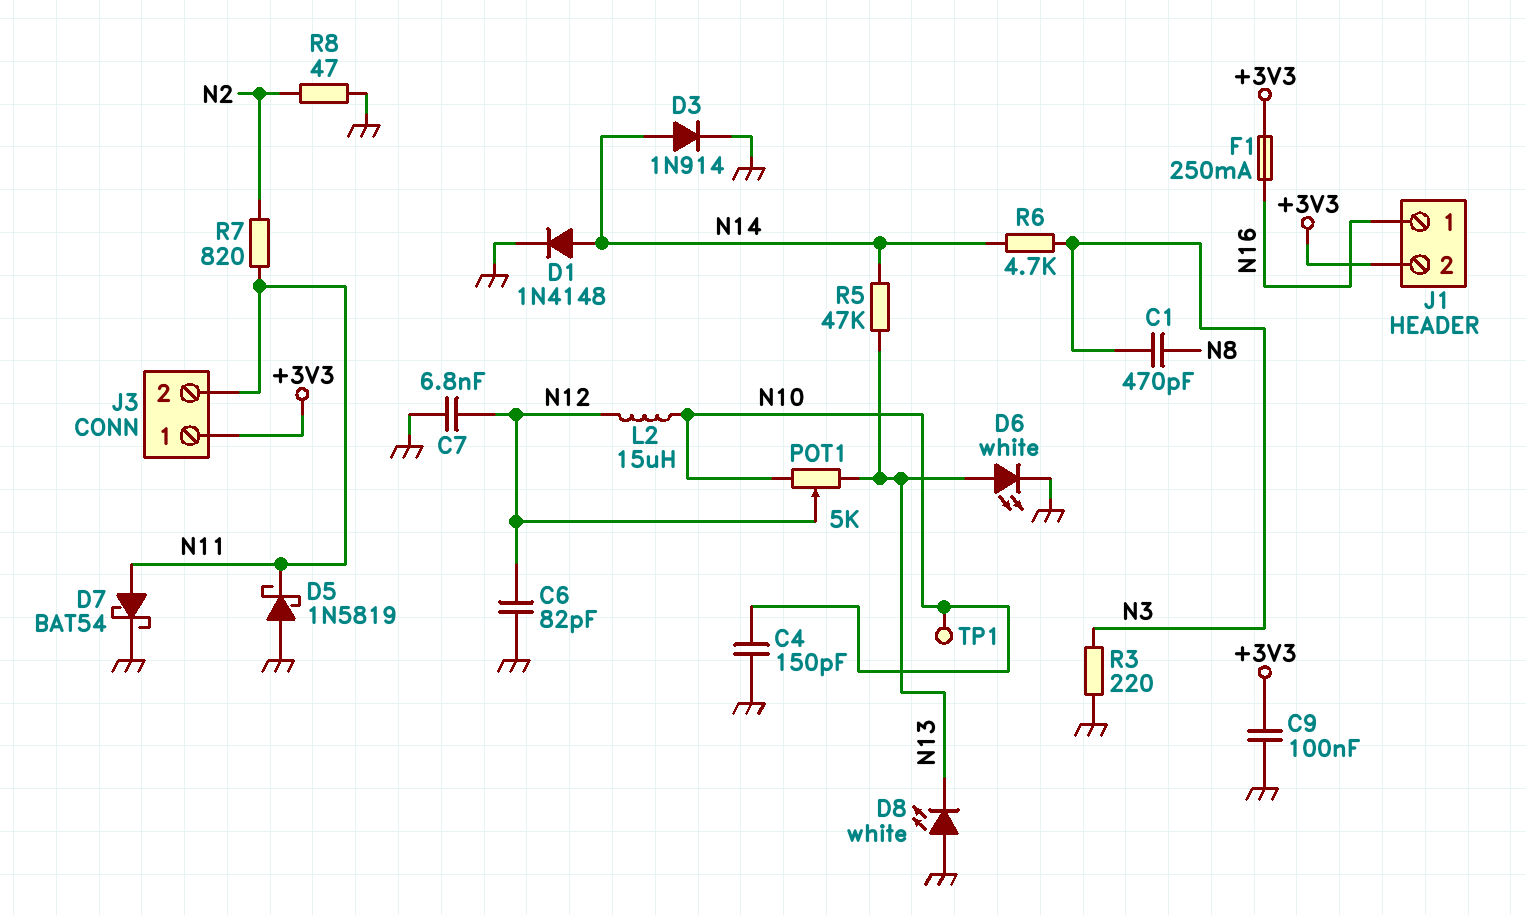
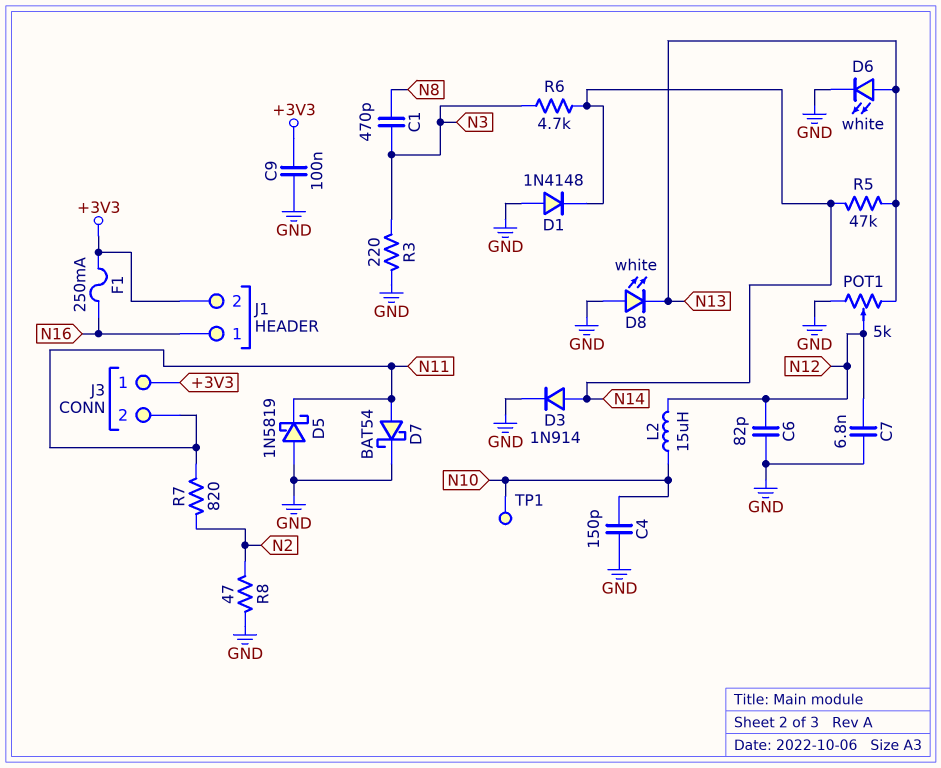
D1: diode 1N4148 (A N14, K GND) -> diode 1N4148 (A GND, K N14)
POT1: 5k (N10, N13, wiper N12) -> 5k (GND, N13, wiper N12)

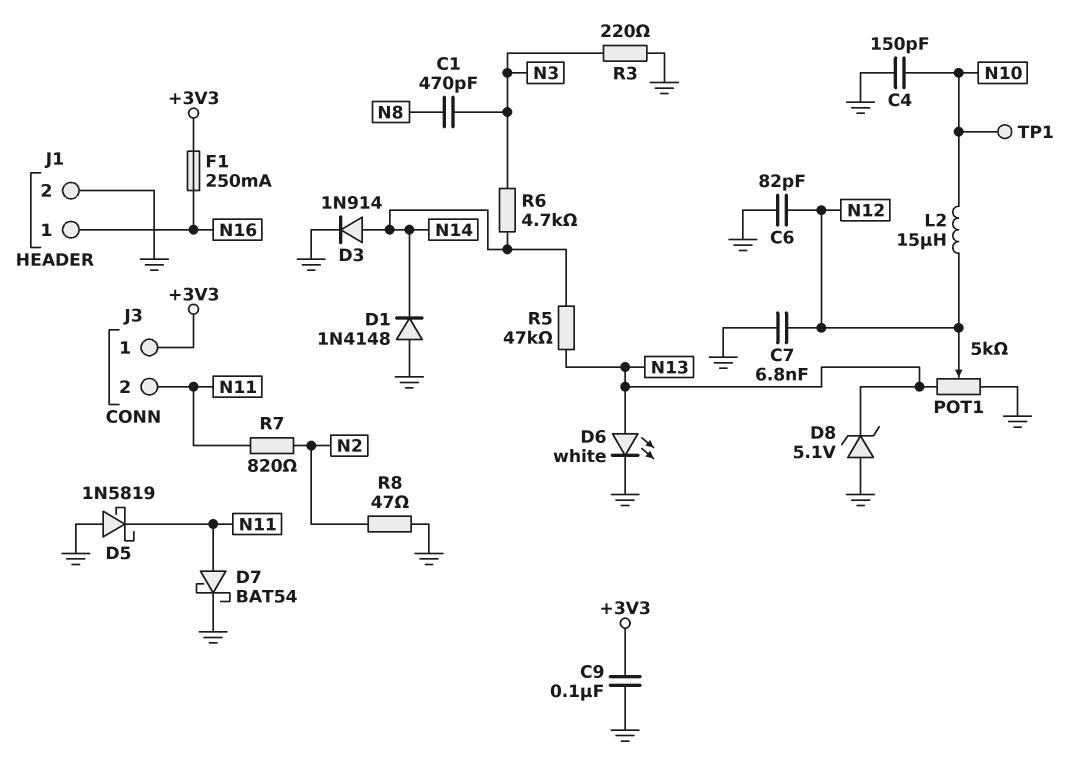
D8: LED white (A GND, K N13) -> zener 5.1V (A GND, K N13)
J1 pin 2: +3V3 -> GND

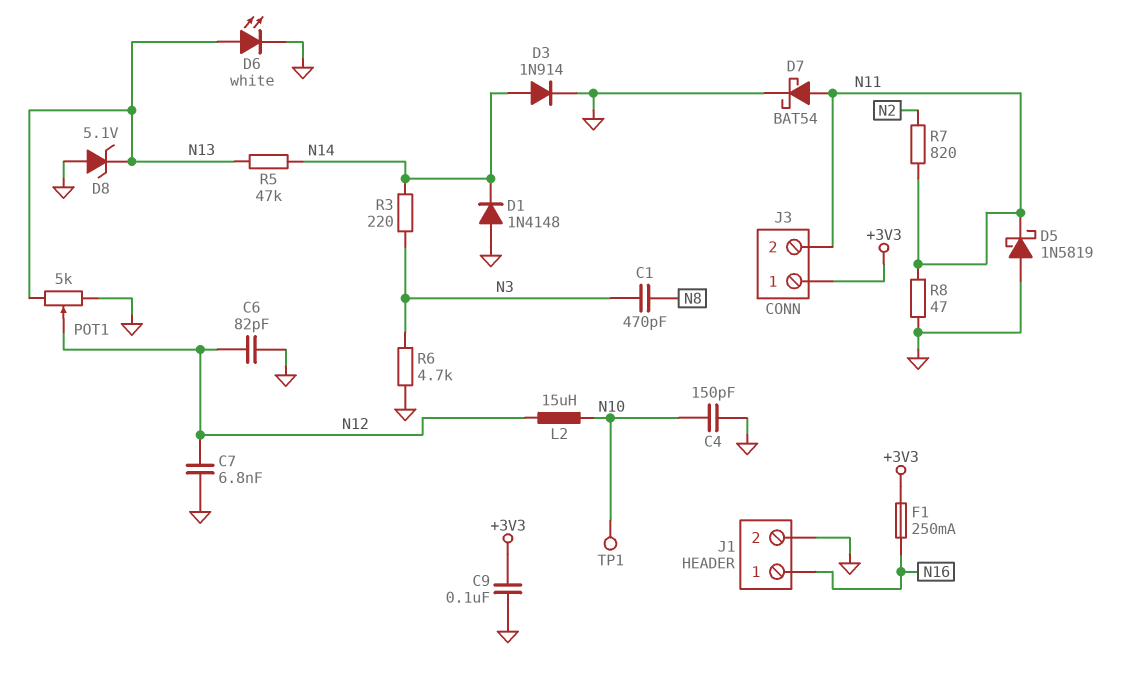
R3: 220 (GND, N3) -> 220 (N3, N14)
R6: 4.7k (N3, N14) -> 4.7k (GND, N3)
R8: 47 (GND, N2) -> 47 (GND, N11)

